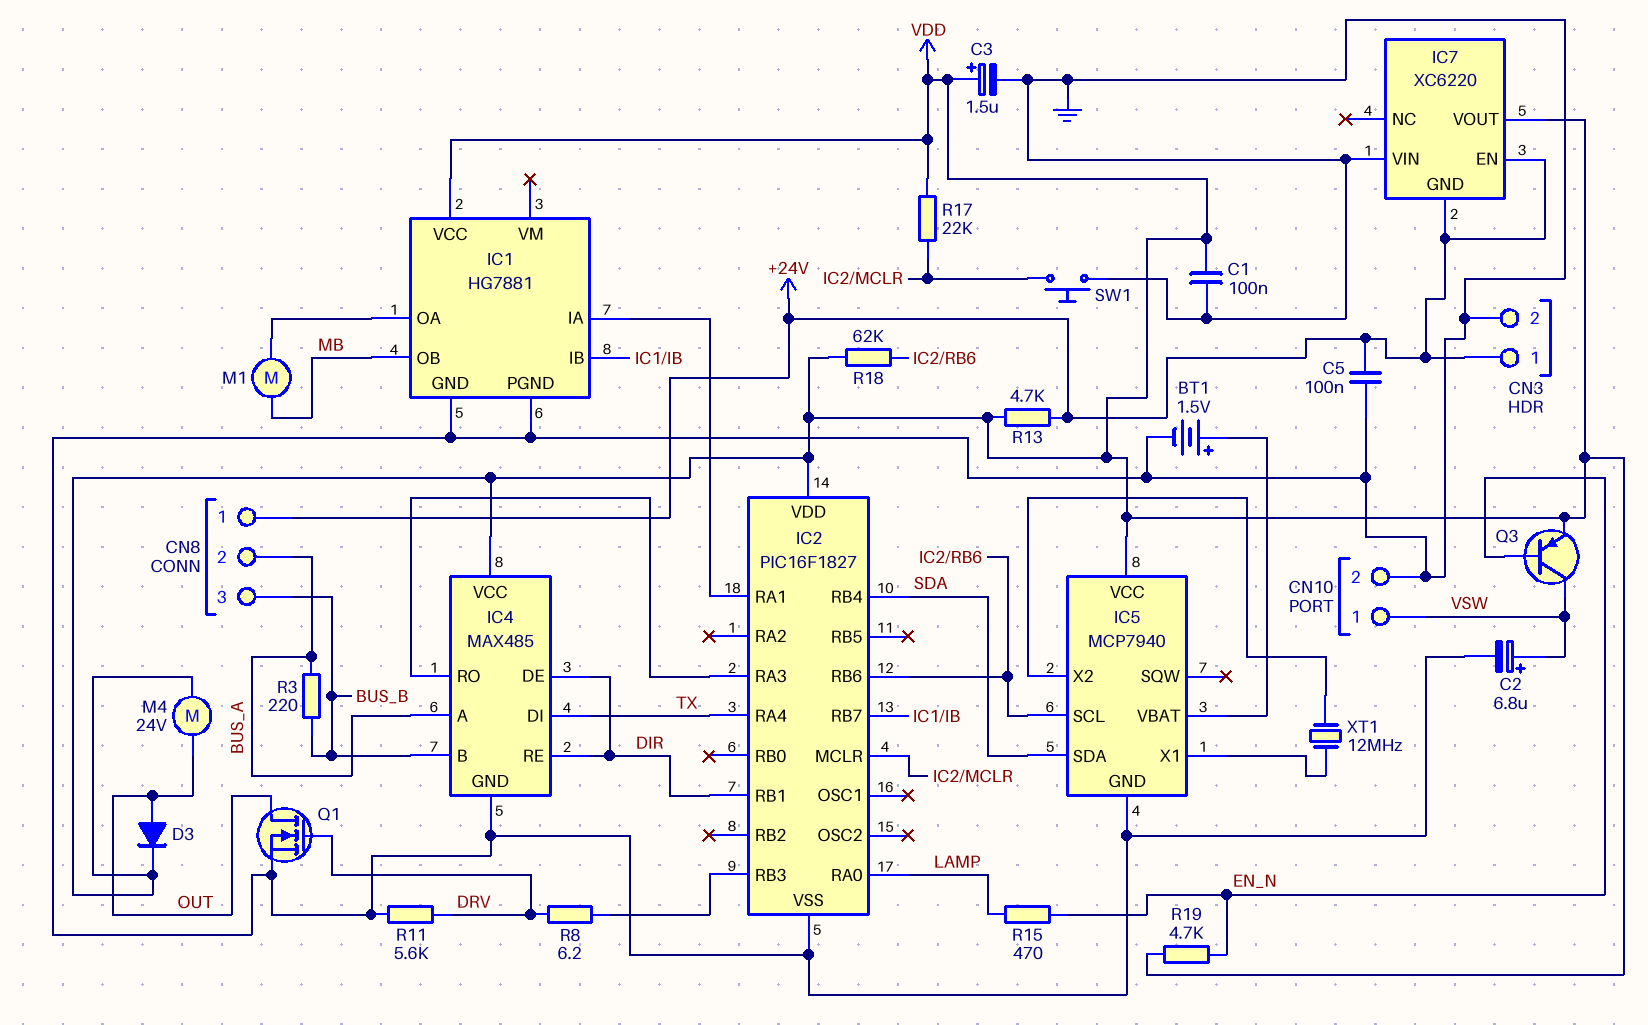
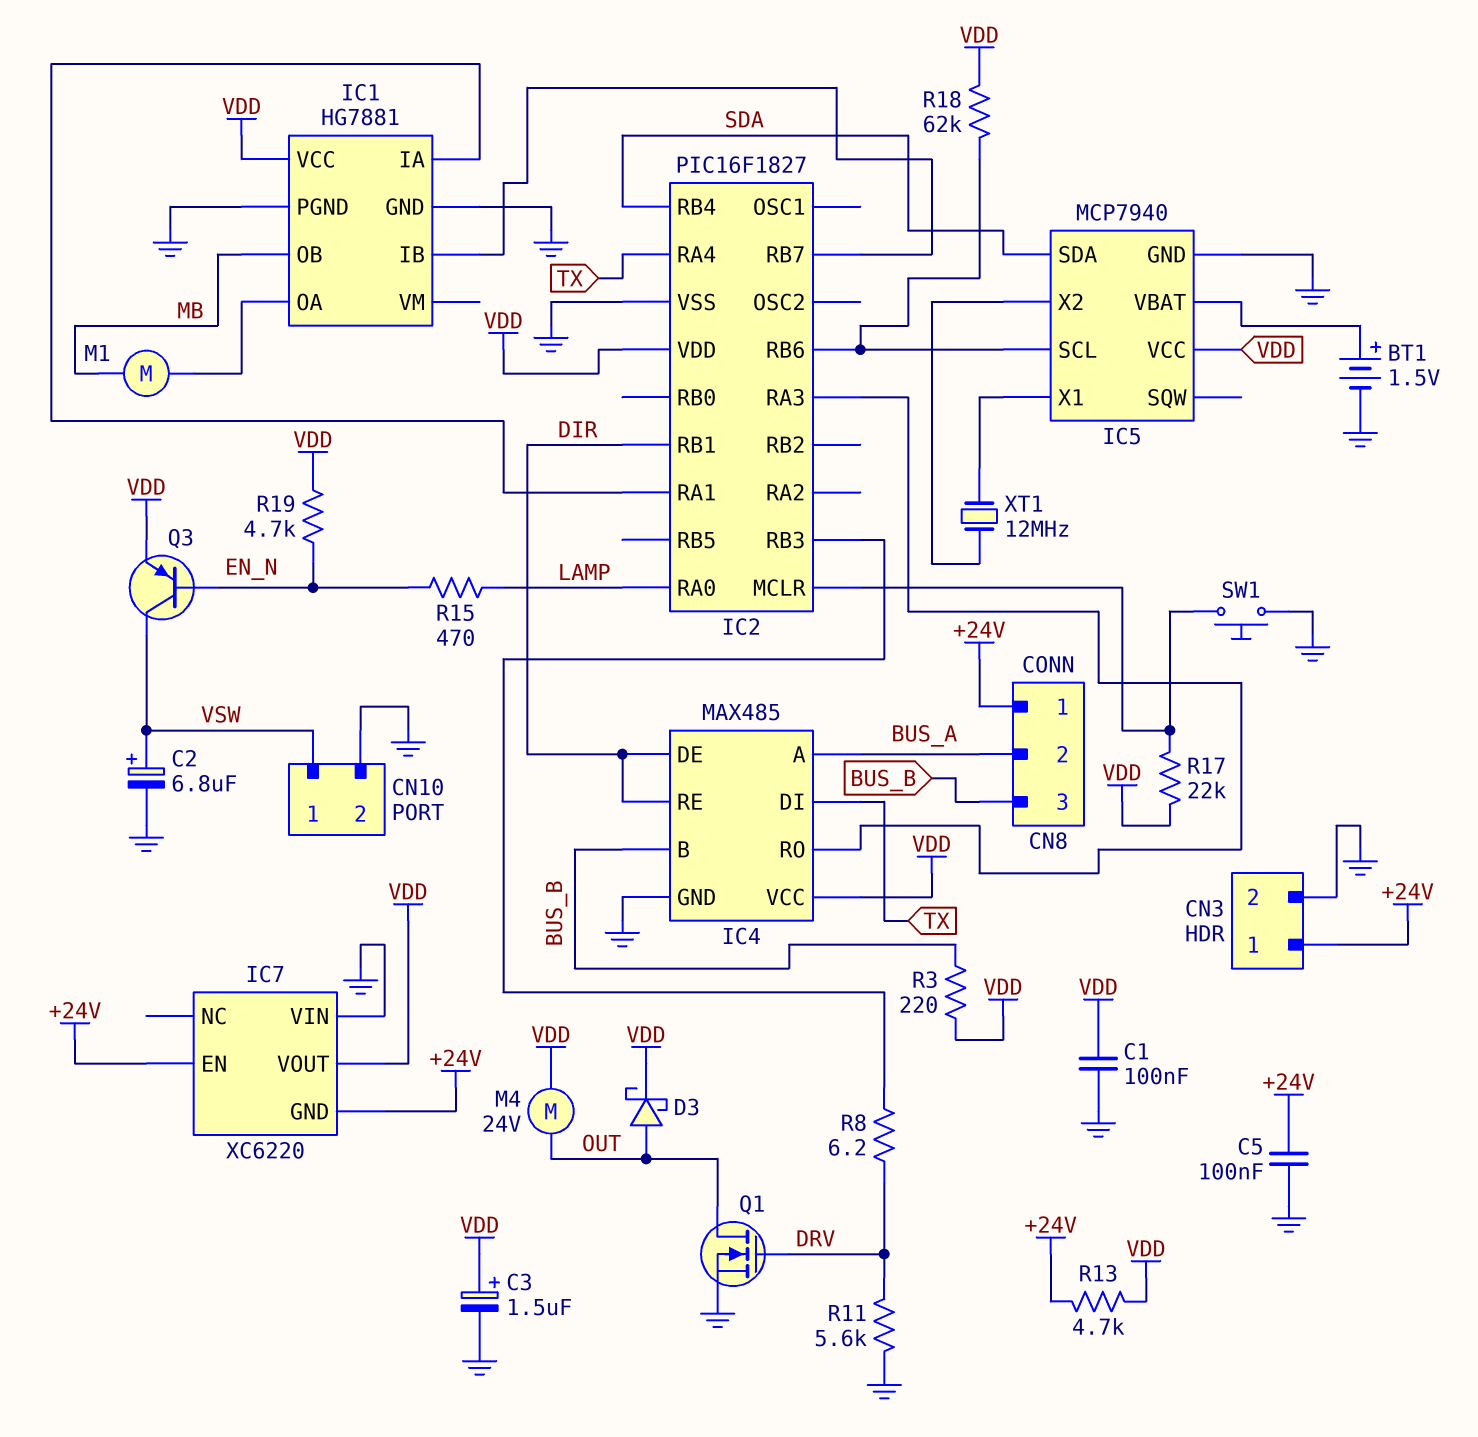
D3: diode (A OUT, K VDD) -> schottky (A OUT, K VDD)
R3: 220 (BUS_A, BUS_B) -> 220 (BUS_B, VDD)

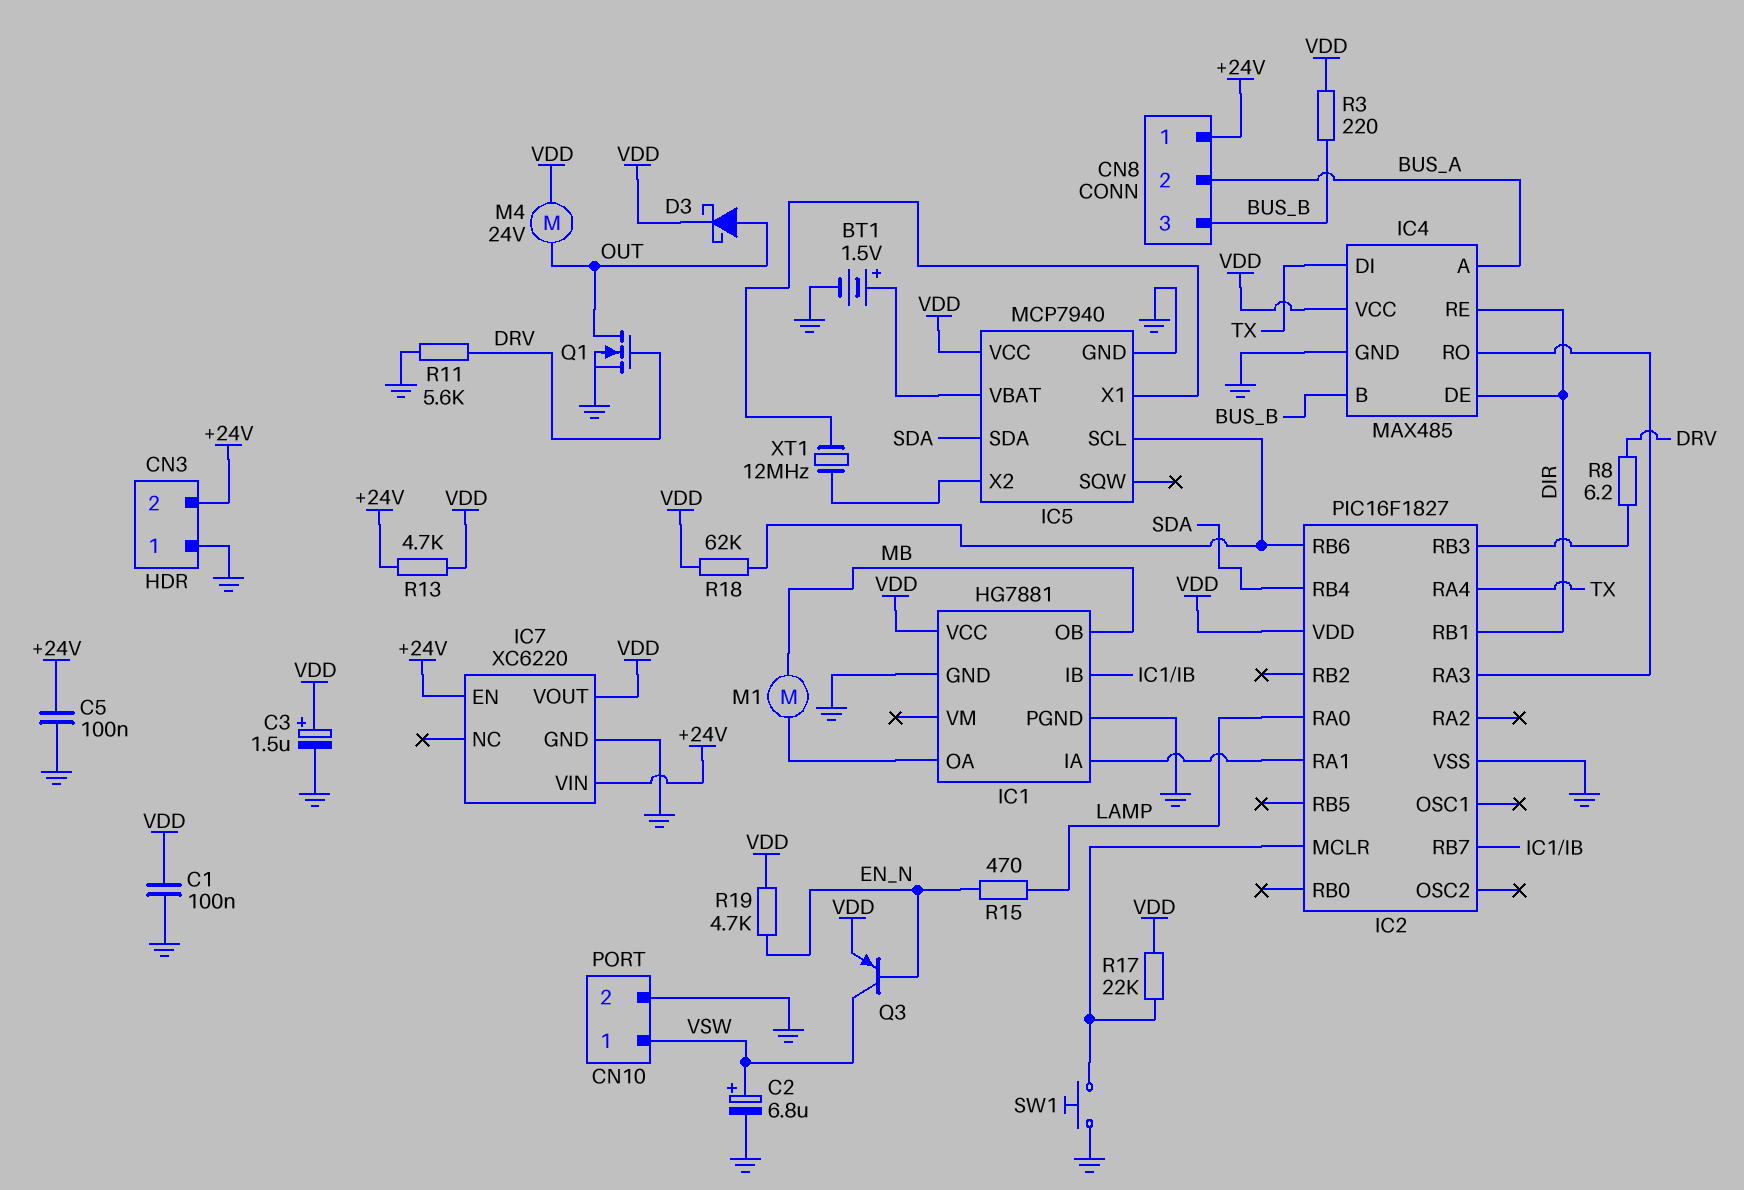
CN3 pin 1: +24V -> GND
CN3 pin 2: GND -> +24V
IC7 pin GND: +24V -> GND
IC7 pin VIN: GND -> +24V

